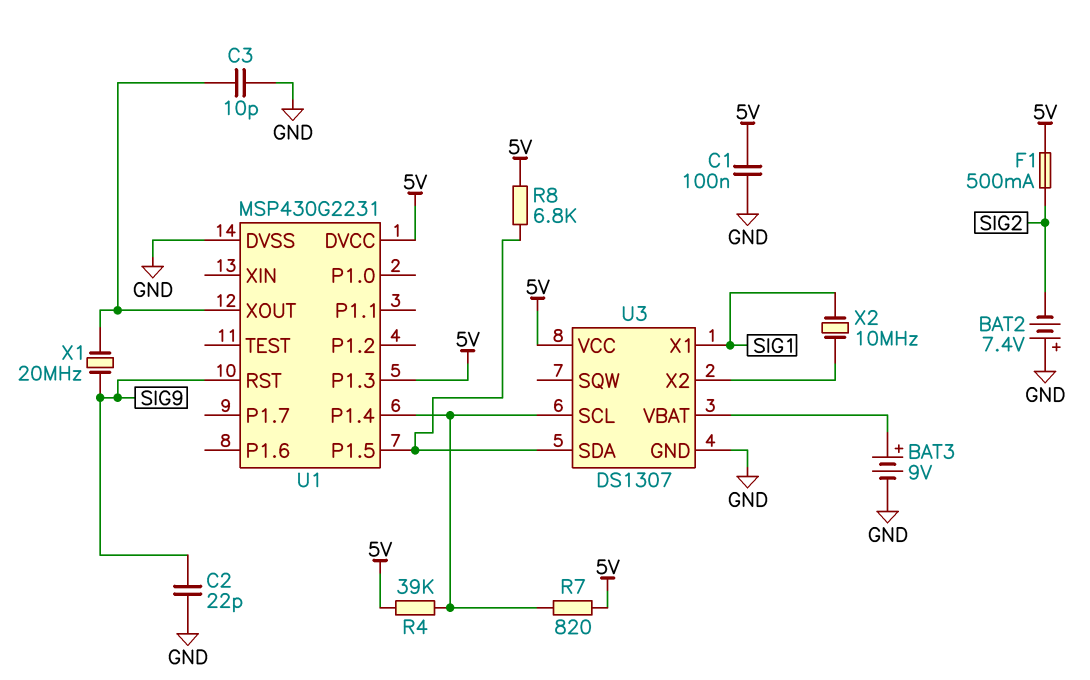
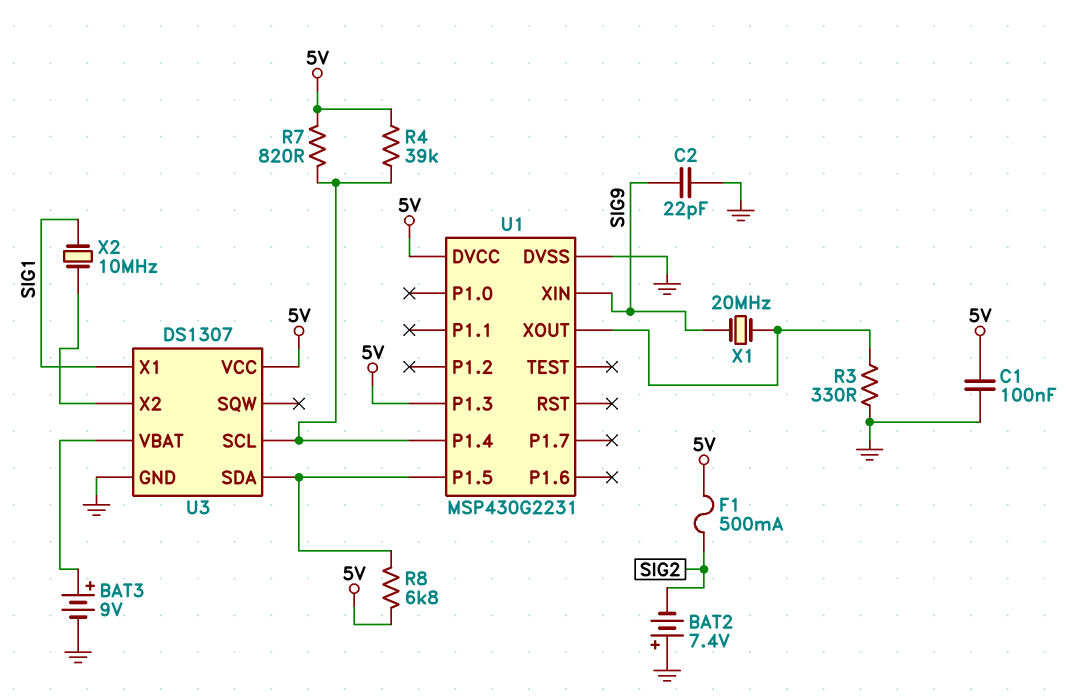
C3: 10pF (GND, U1/XOUT) -> none
R3: none -> 330 (GND, U1/XOUT)
U1 pin RST: SIG9 -> none
U1 pin XIN: none -> SIG9

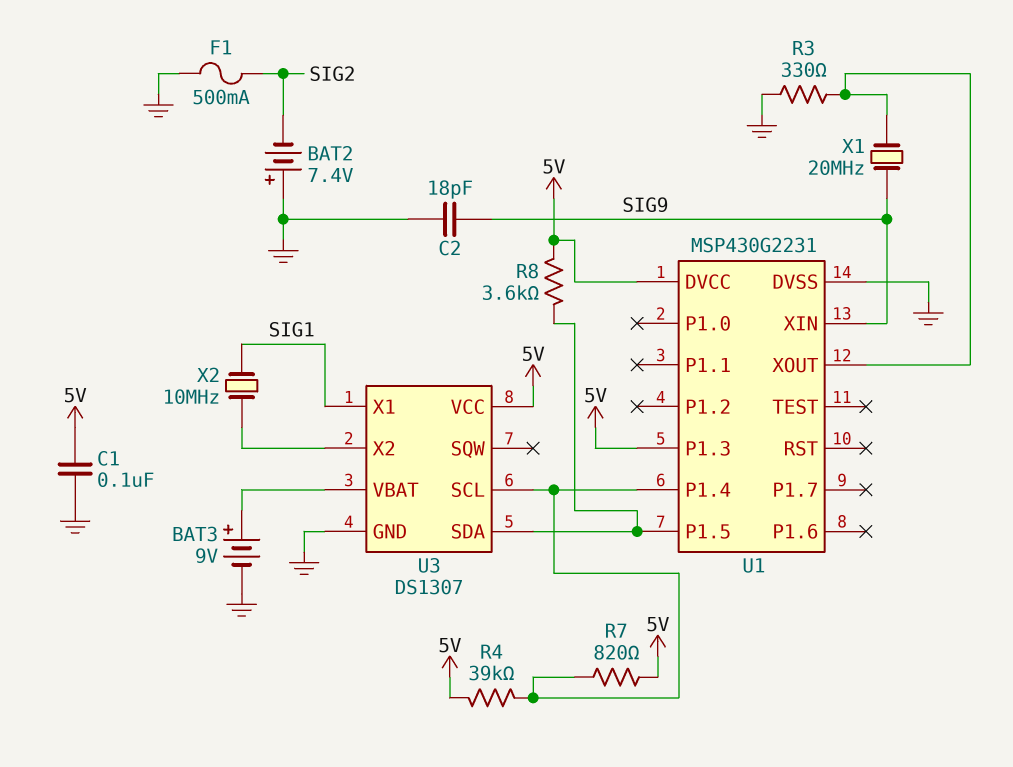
C2: 22pF (GND, SIG9) -> 18pF (GND, SIG9)
F1: 500mA (5V, SIG2) -> 500mA (GND, SIG2)
R8: 6.8k (5V, U1/P1.5) -> 3.6k (5V, U1/P1.5)

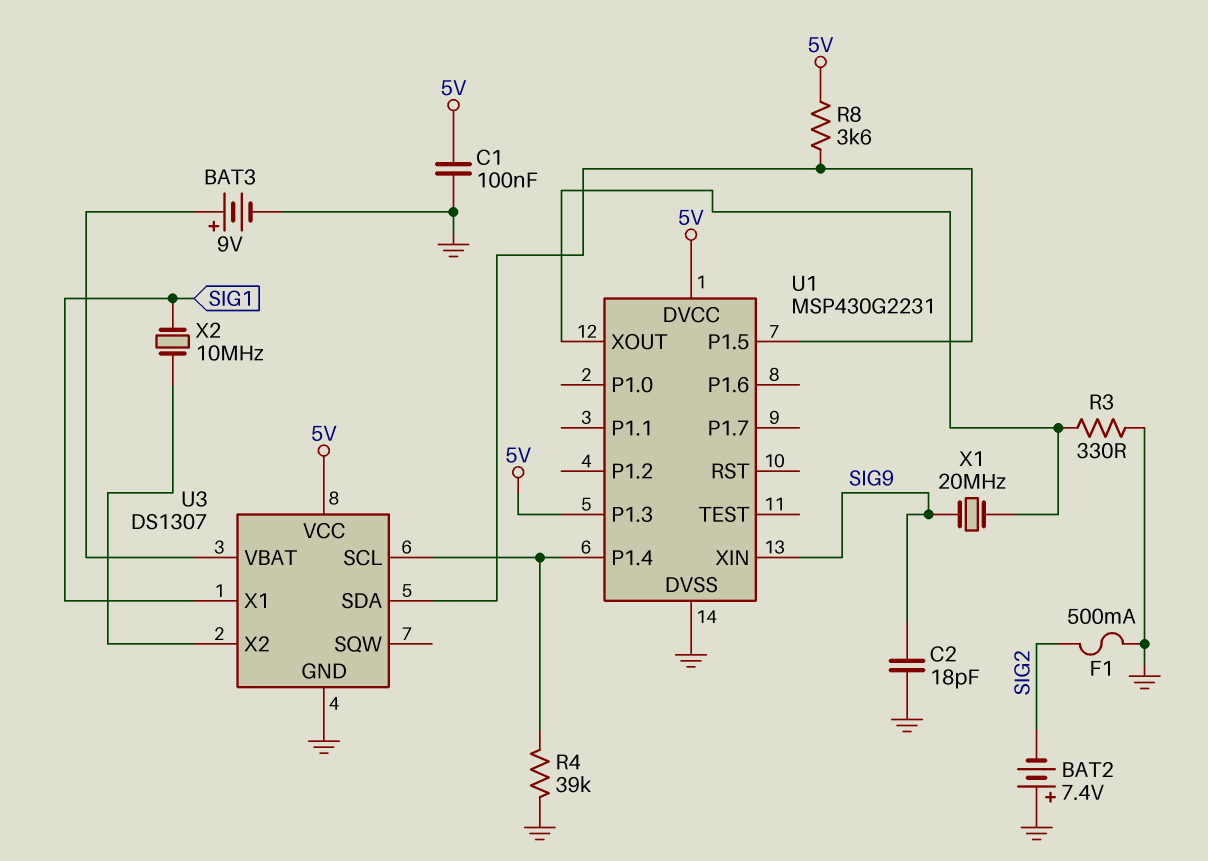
R4: 39k (5V, U1/P1.4) -> 39k (GND, U1/P1.4)
R7: 820 (5V, U1/P1.4) -> none

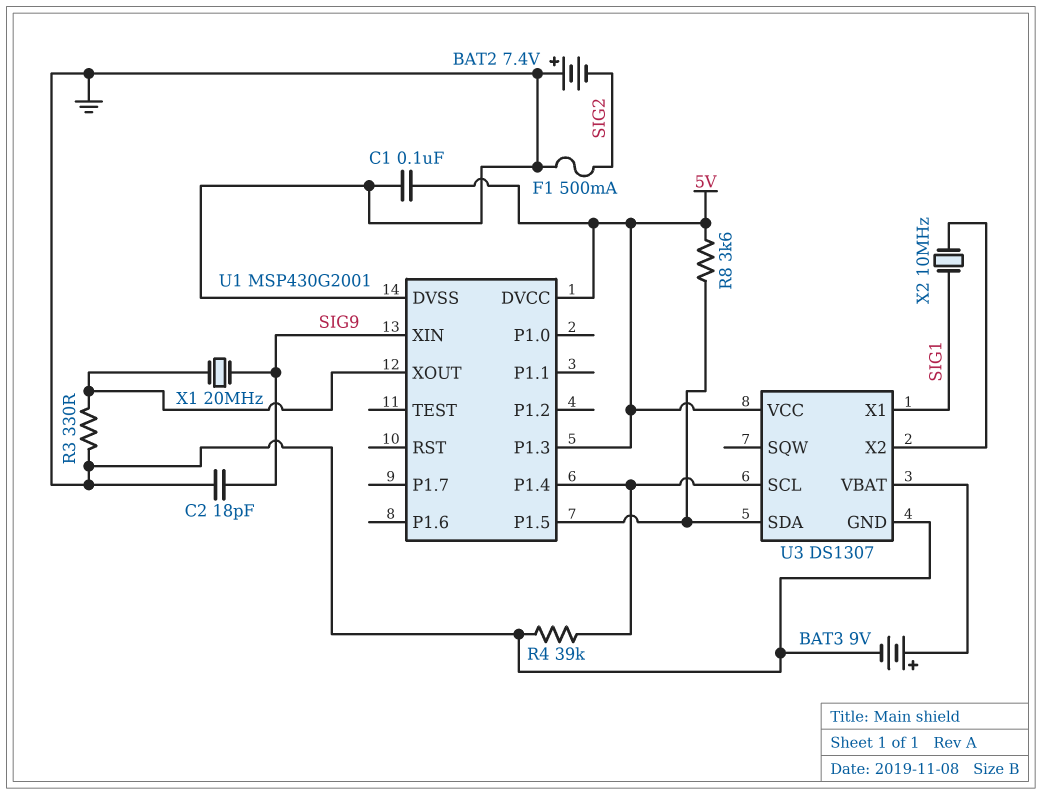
U1: MSP430G2231 -> MSP430G2001

